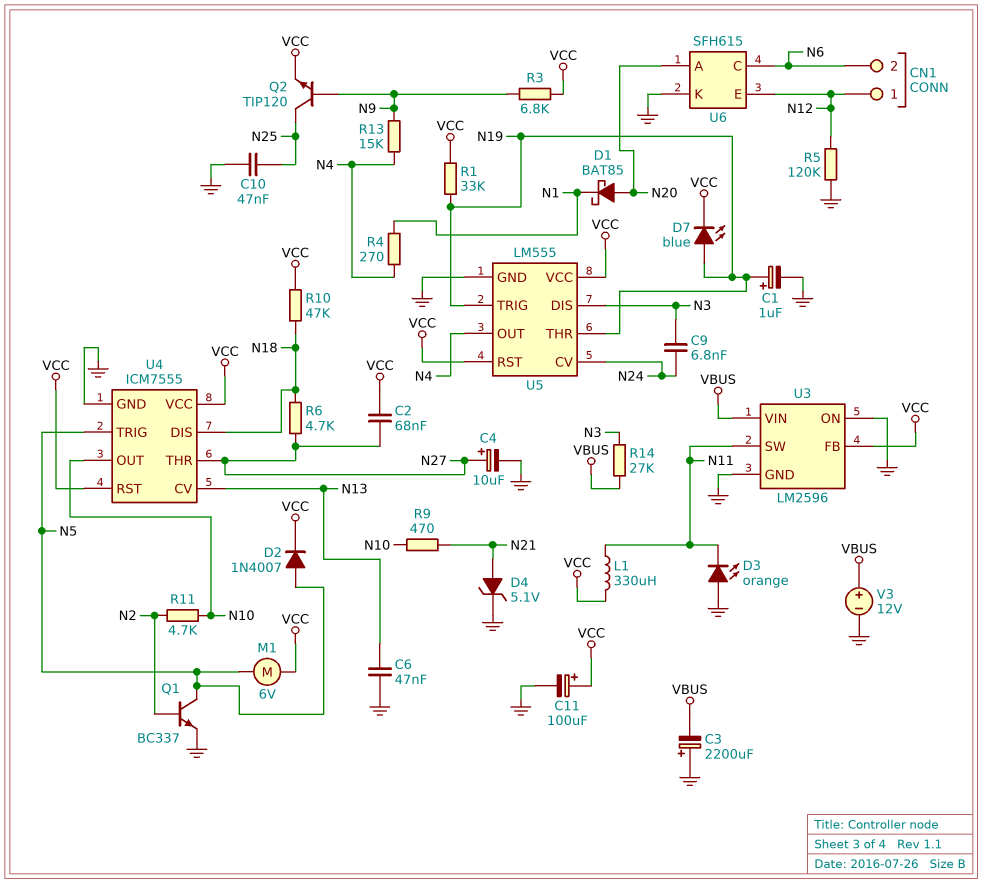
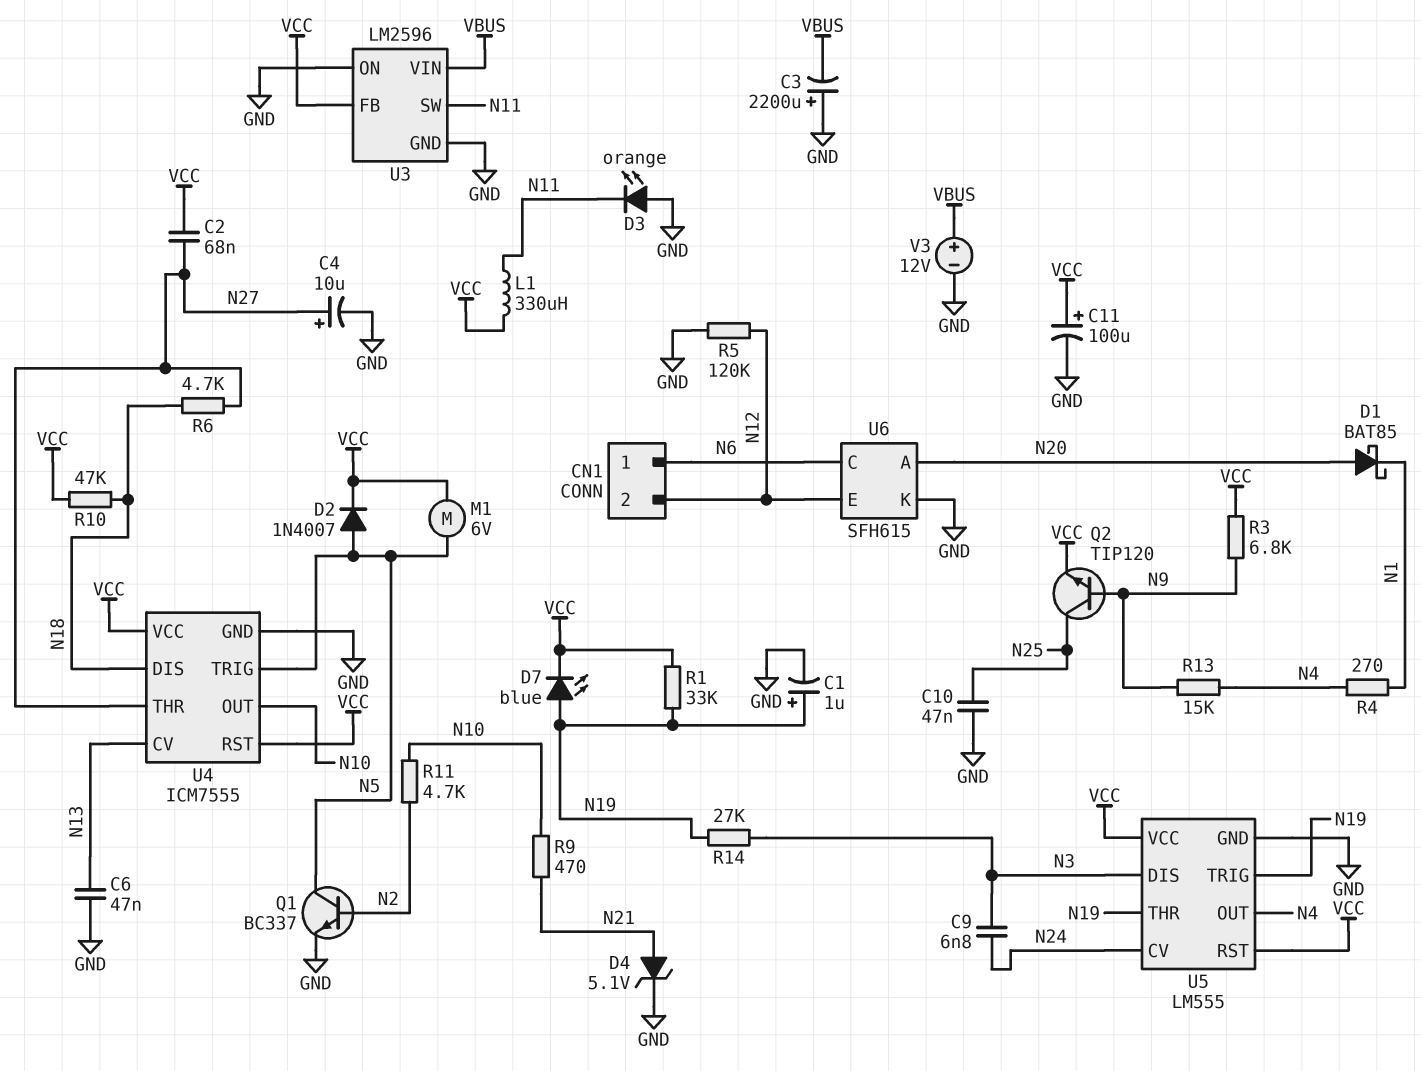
CN1 pin 1: N12 -> N6
CN1 pin 2: N6 -> N12
R14: 27k (N3, VBUS) -> 27k (N3, N19)

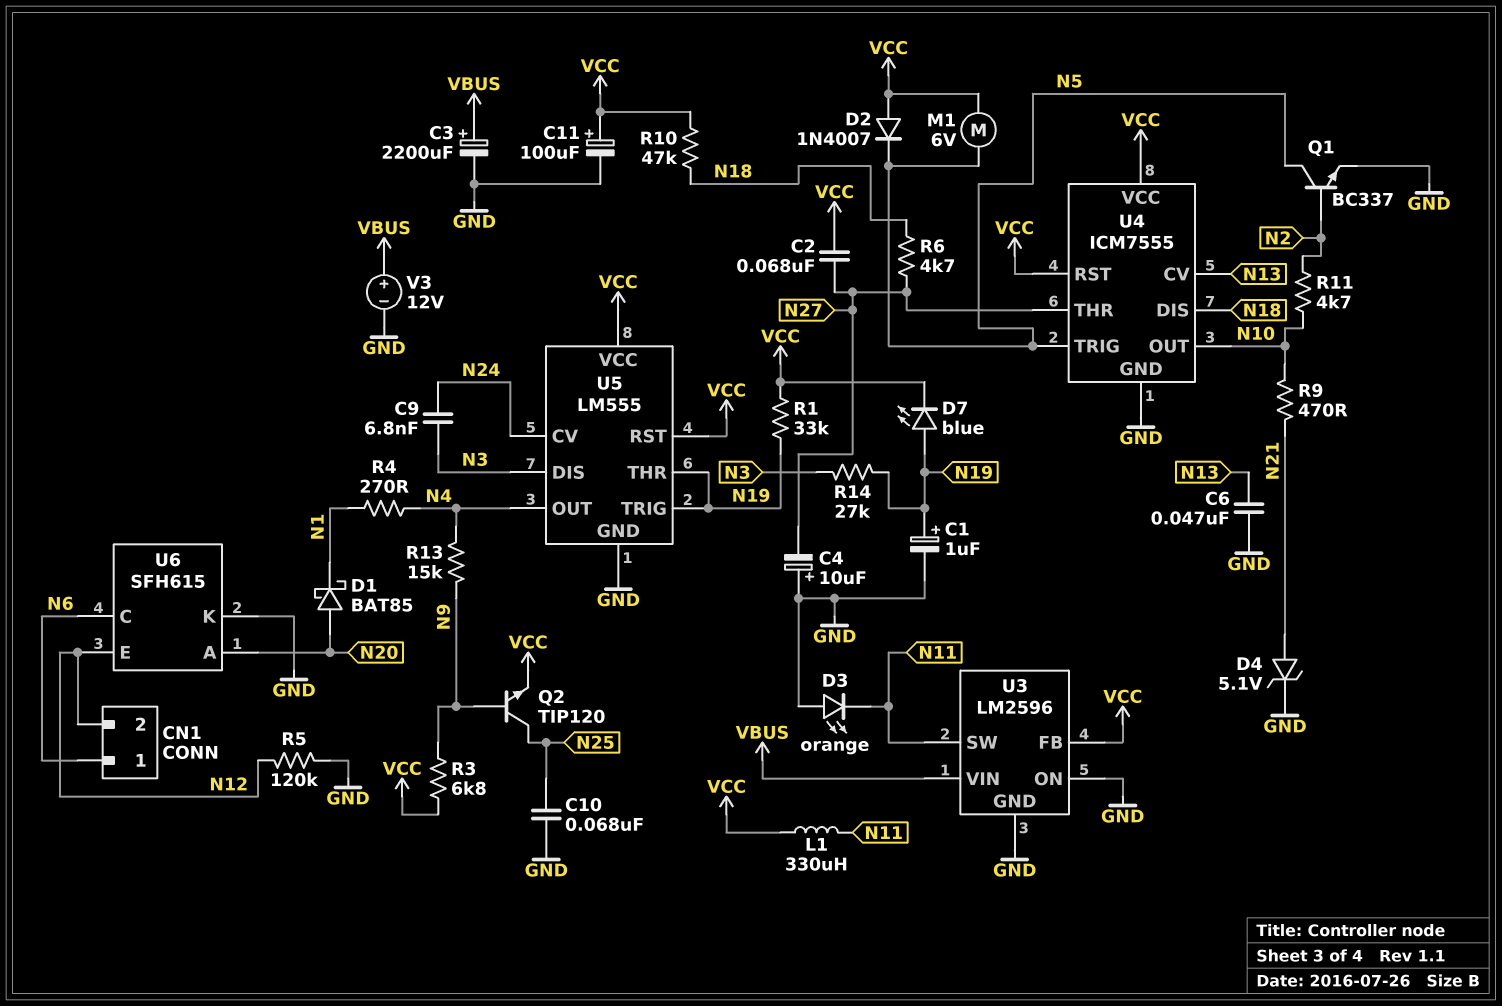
C3: 2200uF (plus GND, minus VBUS) -> 2200uF (plus VBUS, minus GND)
C4: 10uF (plus N27, minus GND) -> 10uF (plus GND, minus N27)
C10: 47nF (GND, N25) -> 68nF (GND, N25)
D2: diode 1N4007 (A N5, K VCC) -> diode 1N4007 (A VCC, K N5)

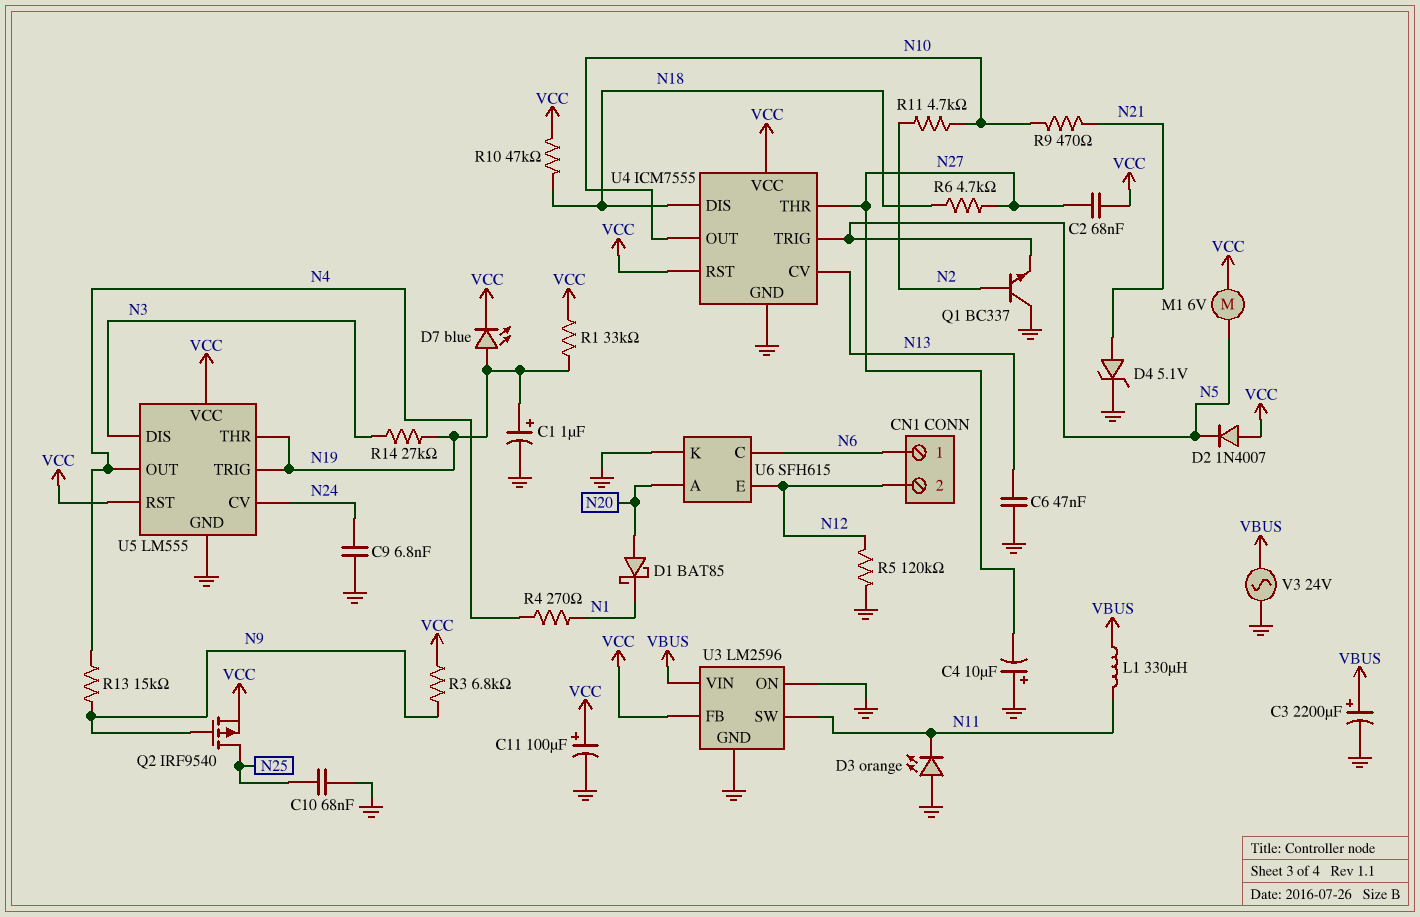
C9: 6.8nF (N3, N24) -> 6.8nF (GND, N24)
L1: 330uH (N11, VCC) -> 330uH (N11, VBUS)
Q1: NPN BC337 (B N2, C N5, E GND) -> NPN BC337 (B N2, C GND, E N5)
Q2: NPN TIP120 (B N9, C N25, E VCC) -> PMOS IRF9540 (G N9, D N25, S VCC)
V3: 12V (plus VBUS, minus GND) -> AC 24V (GND, VBUS)

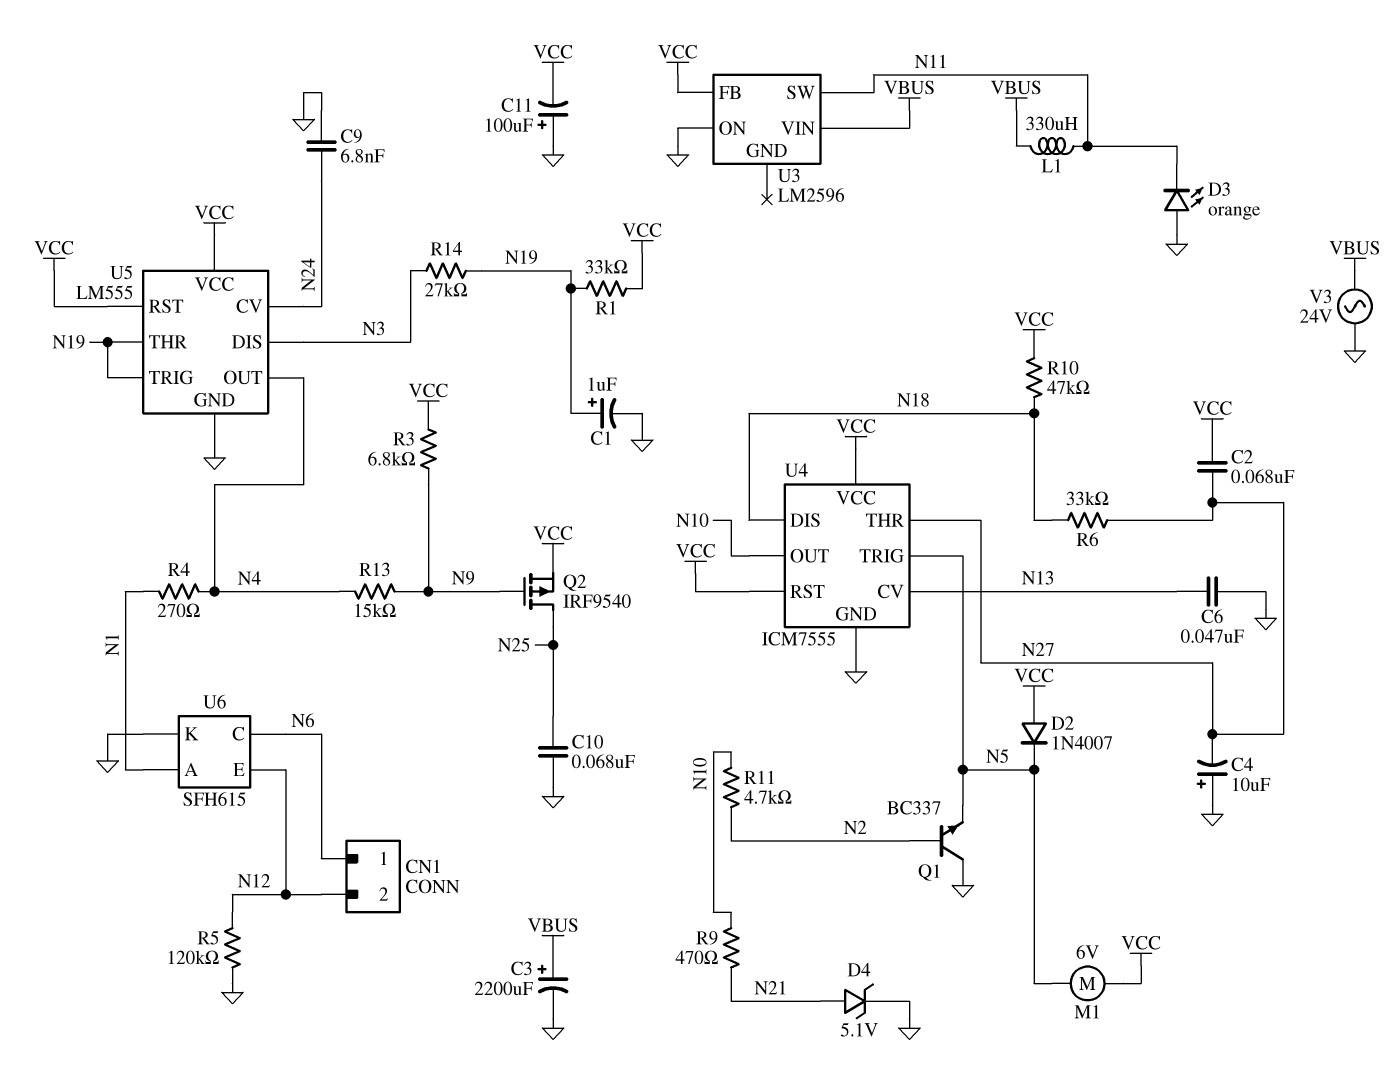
C11: 100uF (plus VCC, minus GND) -> 100uF (plus GND, minus VCC)
D1: schottky BAT85 (A N20, K N1) -> none
D7: LED blue (A N19, K VCC) -> none
R6: 4.7k (N18, N27) -> 33k (N18, N27)
U3 pin GND: GND -> none
U6 pin A: N20 -> N1

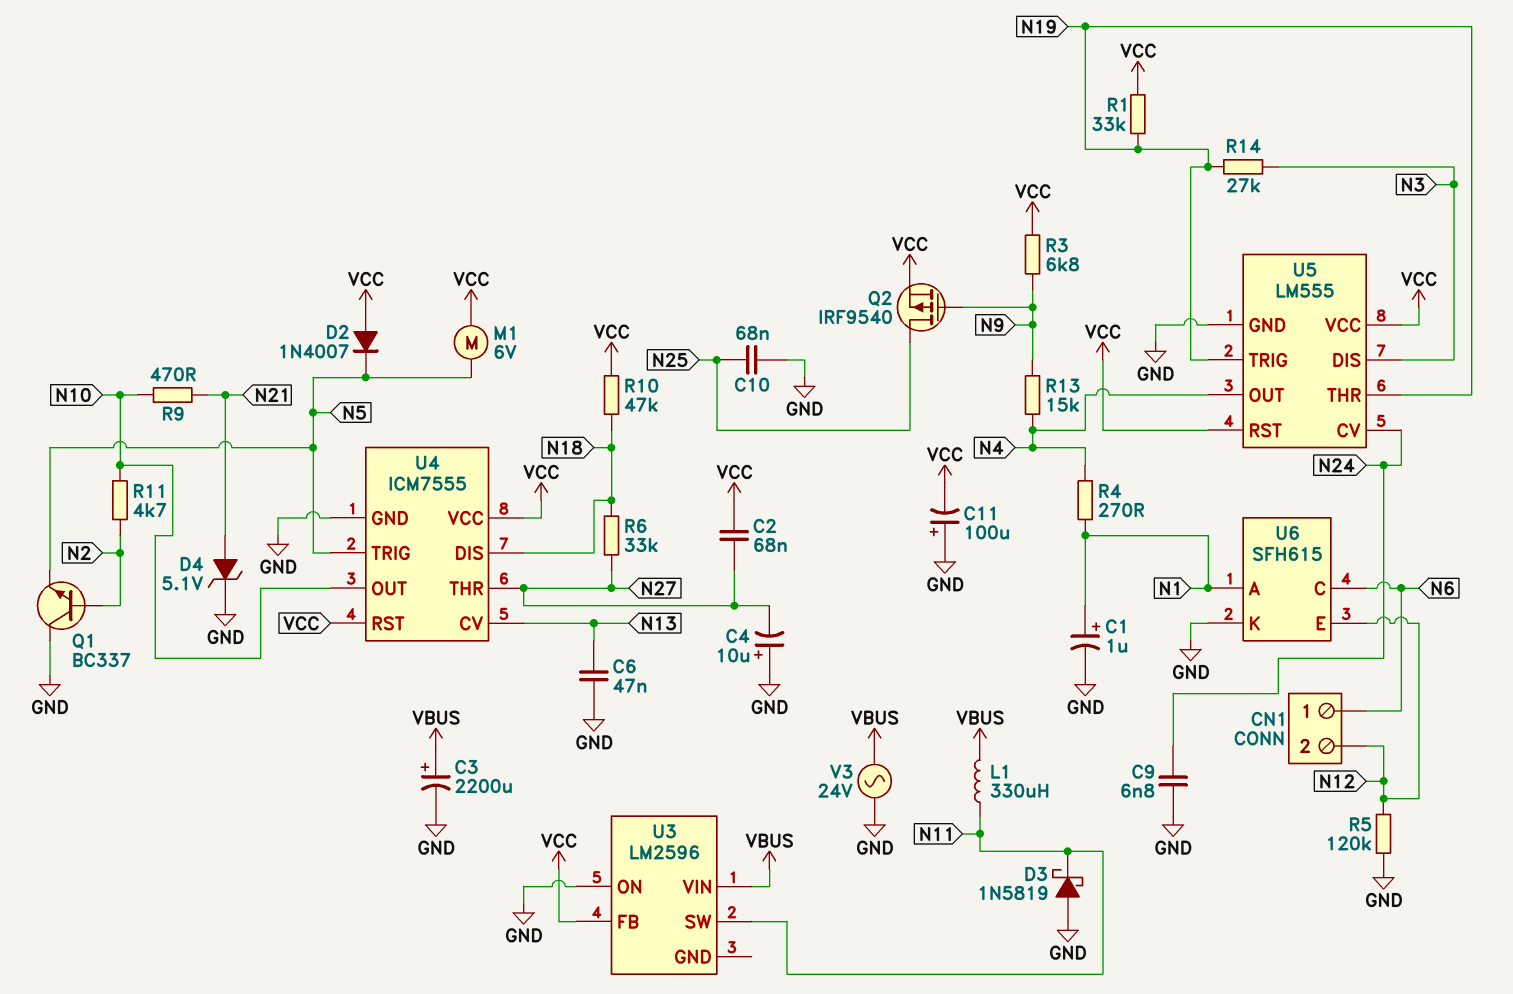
C1: 1uF (plus N19, minus GND) -> 1uF (plus N1, minus GND)
D3: LED orange (A GND, K N11) -> schottky 1N5819 (A GND, K N11)

